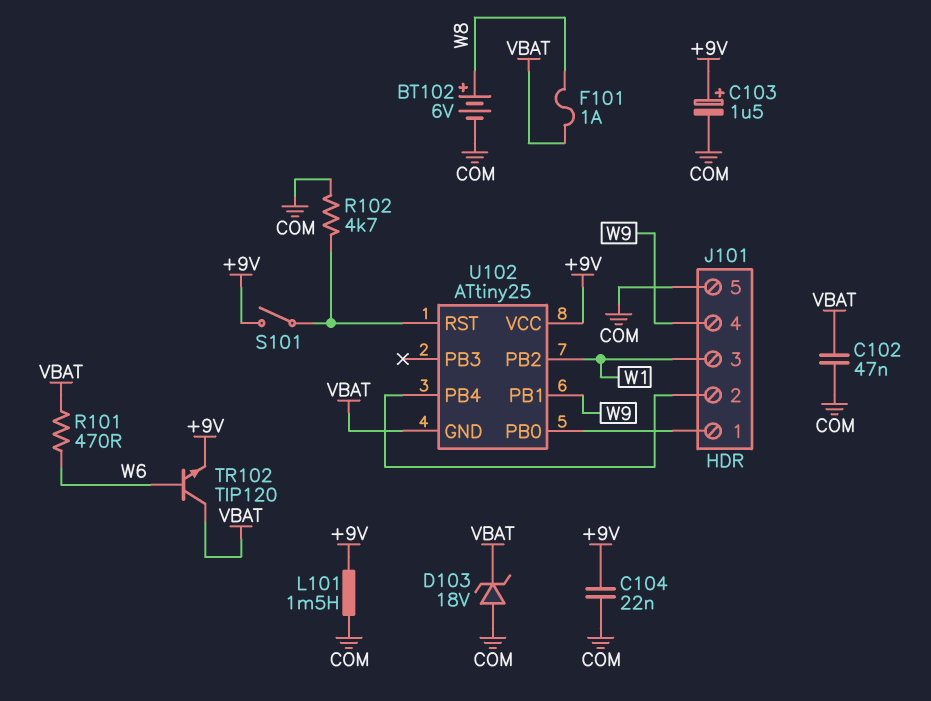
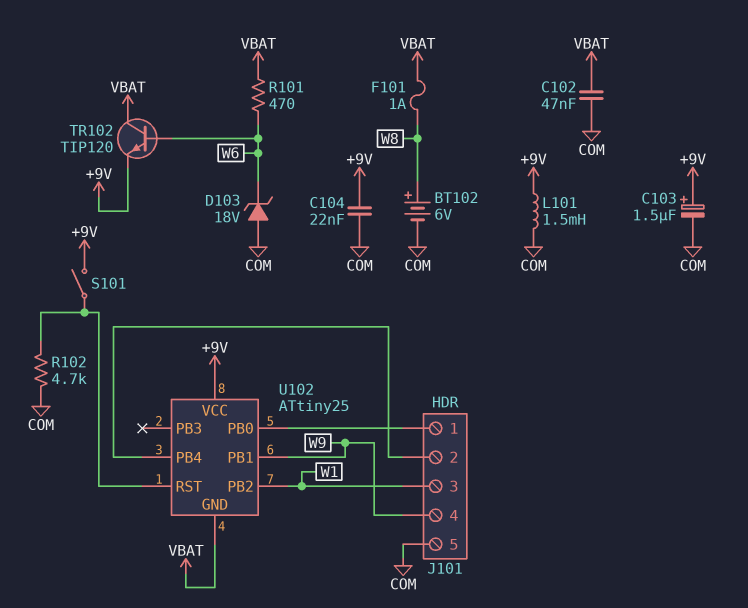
D103: zener 18V (A COM, K VBAT) -> zener 18V (A COM, K W6)

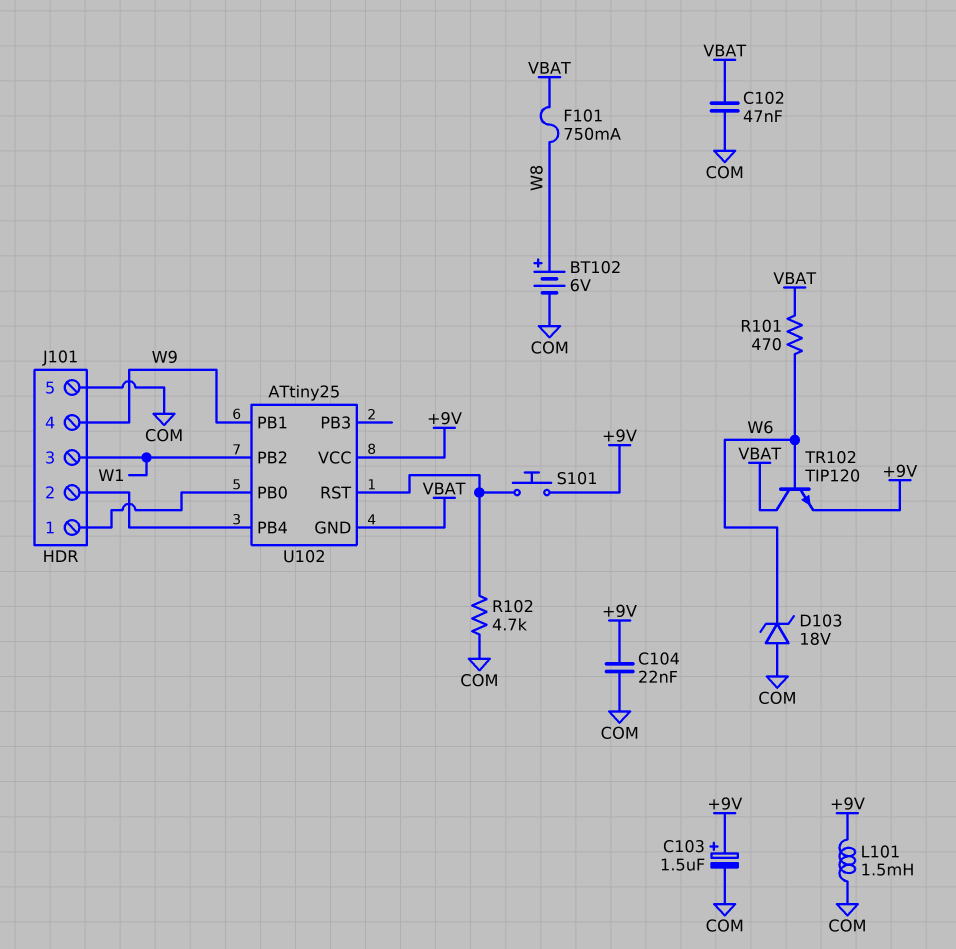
F101: 1A (VBAT, W8) -> 750mA (VBAT, W8)
S101: switch (+9V, U102/RST) -> button (+9V, U102/RST)

